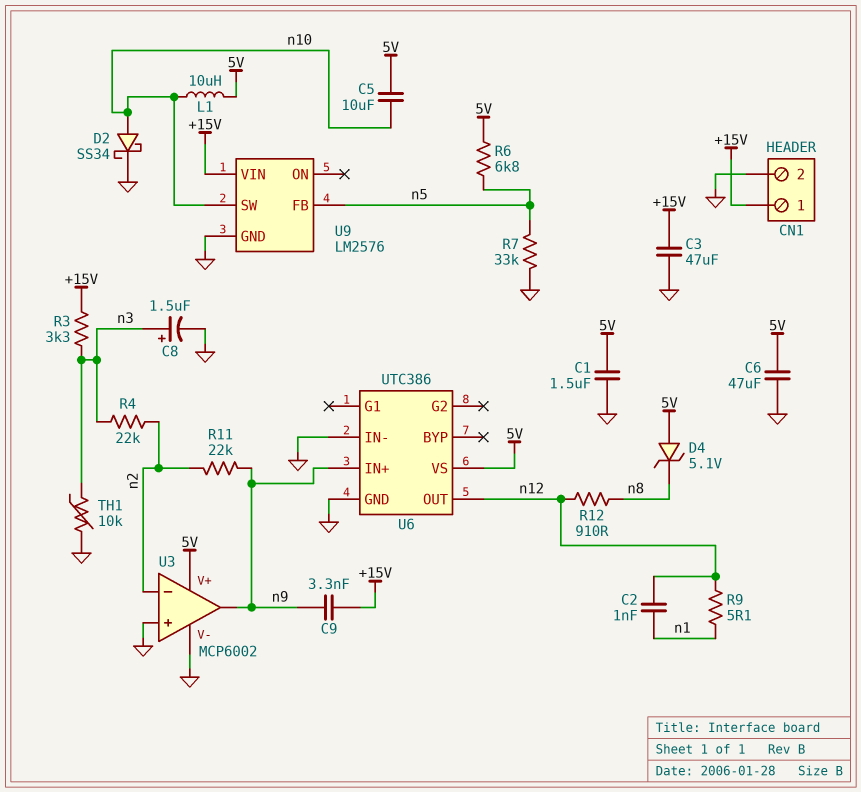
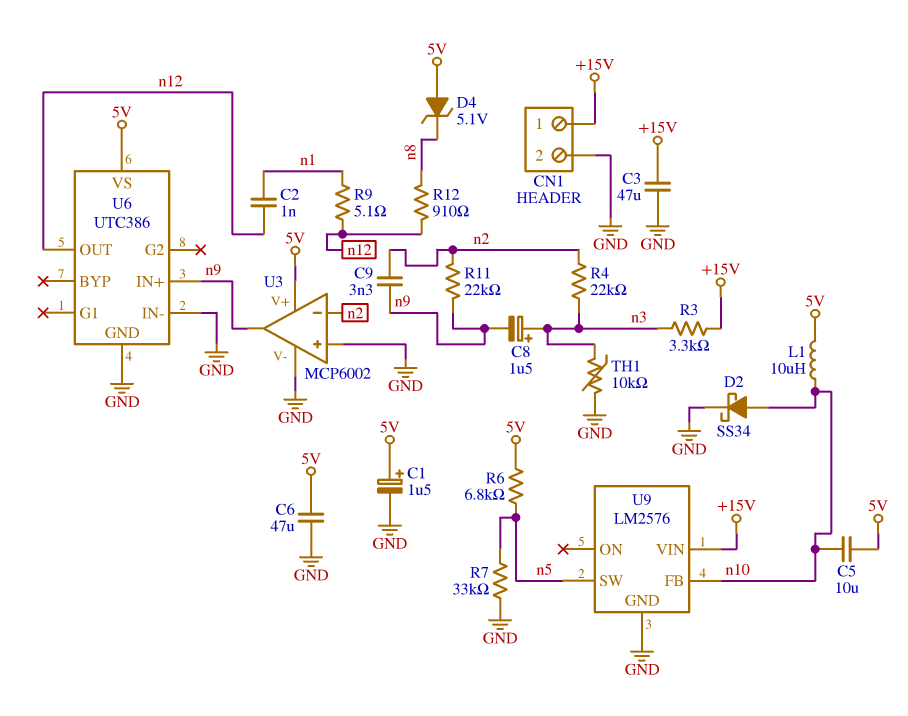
C1: 1.5uF (5V, GND) -> 1.5uF (plus 5V, minus GND)
C8: 1.5uF (plus n3, minus GND) -> 1.5uF (plus n3, minus n9)
C9: 3.3nF (+15V, n9) -> 3.3nF (n2, n9)
U9 pin FB: n5 -> n10
U9 pin SW: n10 -> n5

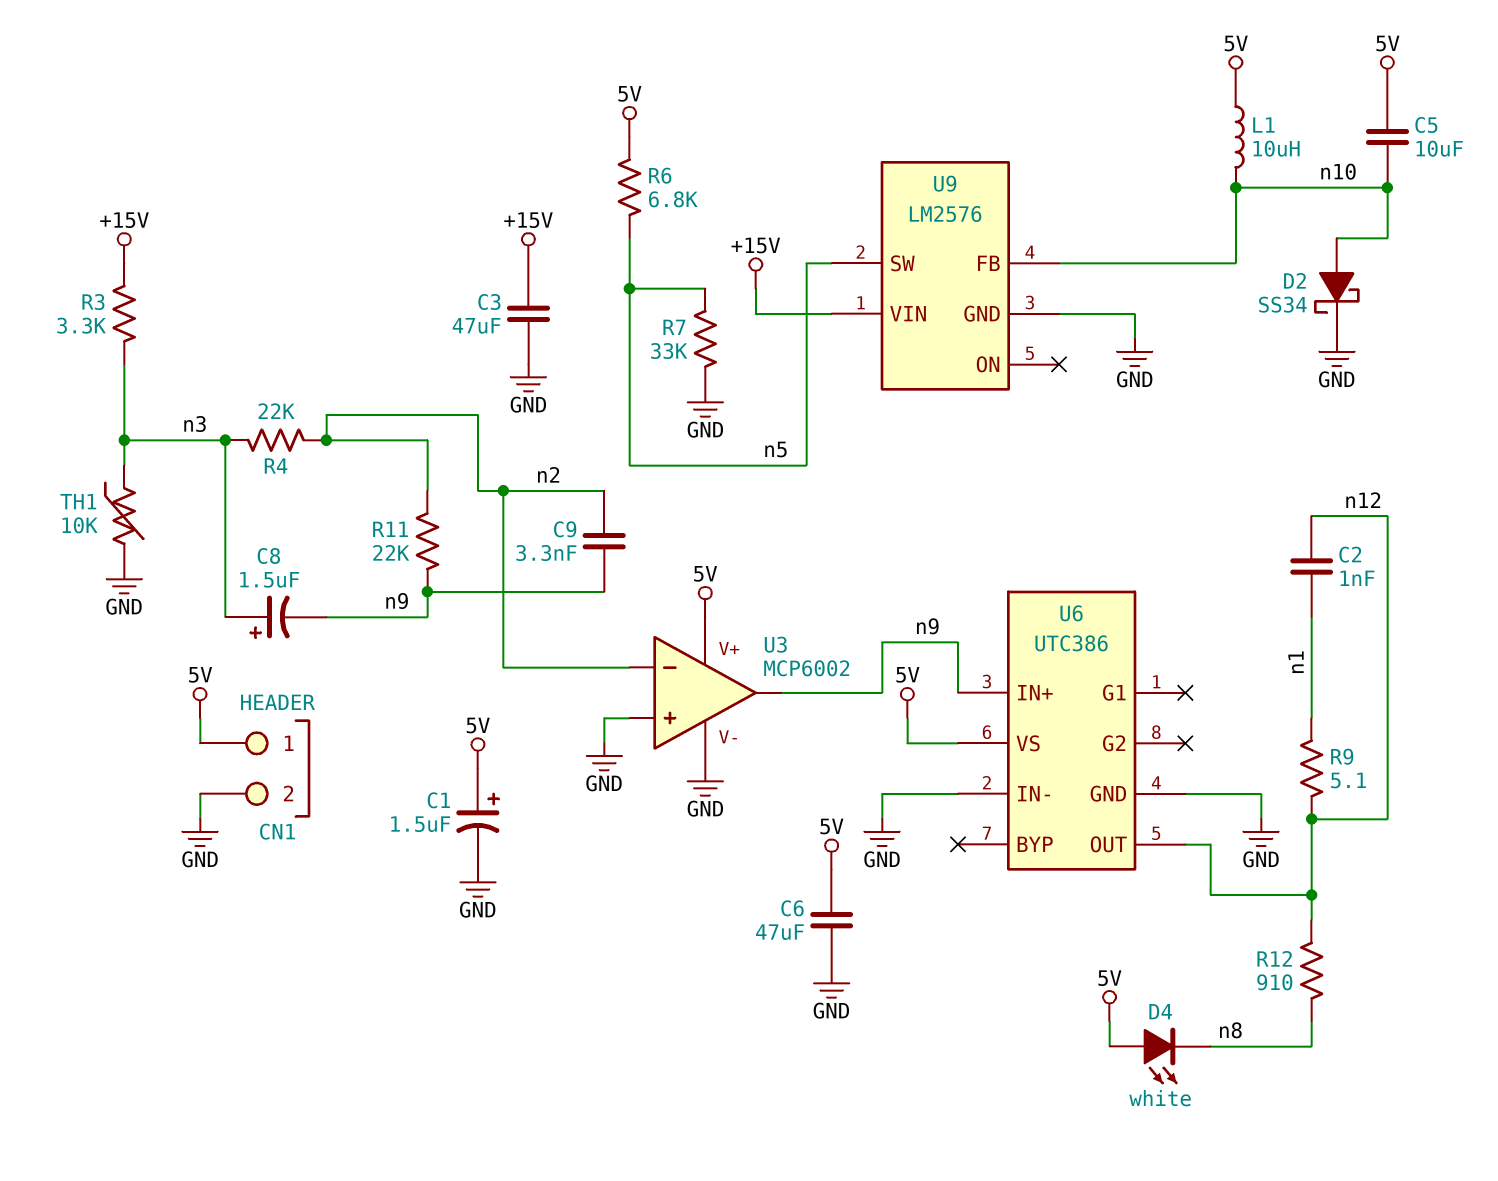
CN1 pin 1: +15V -> 5V
D4: zener 5.1V (A 5V, K n8) -> LED white (A 5V, K n8)

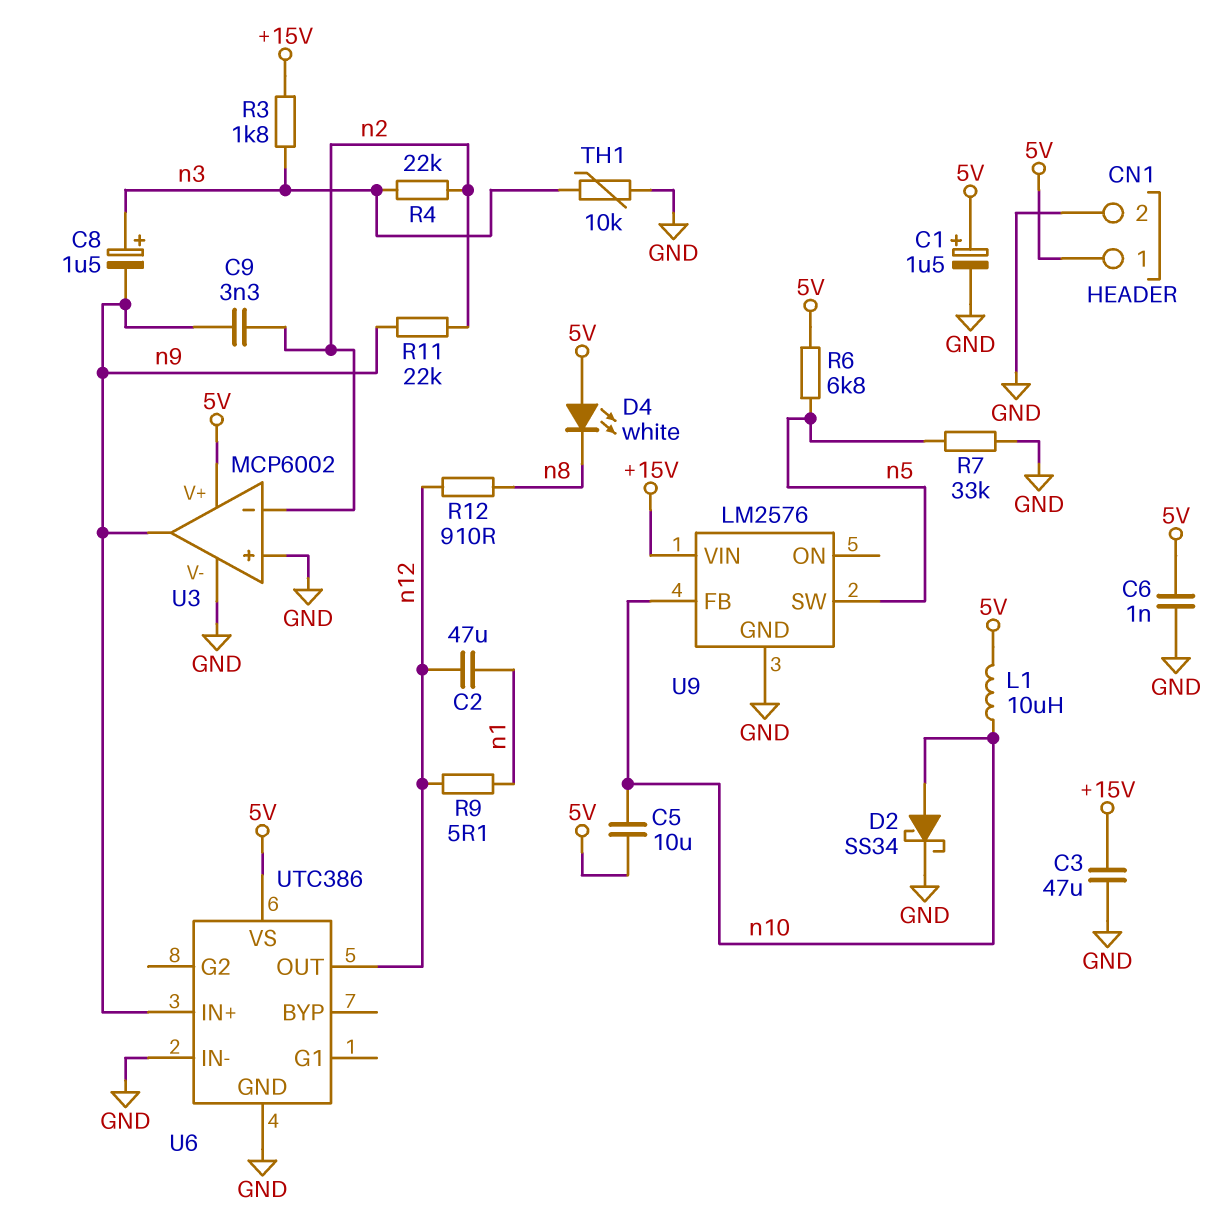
C2: 1nF (n1, n12) -> 47uF (n1, n12)
C6: 47uF (5V, GND) -> 1nF (5V, GND)
R3: 3.3k (+15V, n3) -> 1.8k (+15V, n3)

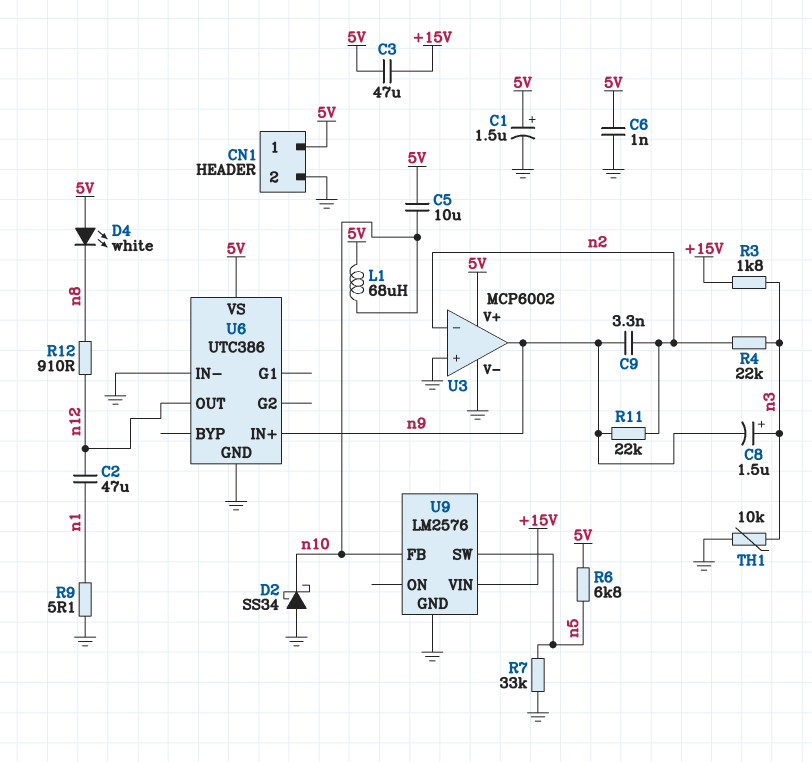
C3: 47uF (+15V, GND) -> 47uF (+15V, 5V)
D2: schottky SS34 (A n10, K GND) -> schottky SS34 (A GND, K n10)
L1: 10uH (5V, n10) -> 68uH (5V, n10)
R9: 5.1 (n1, n12) -> 5.1 (GND, n1)

